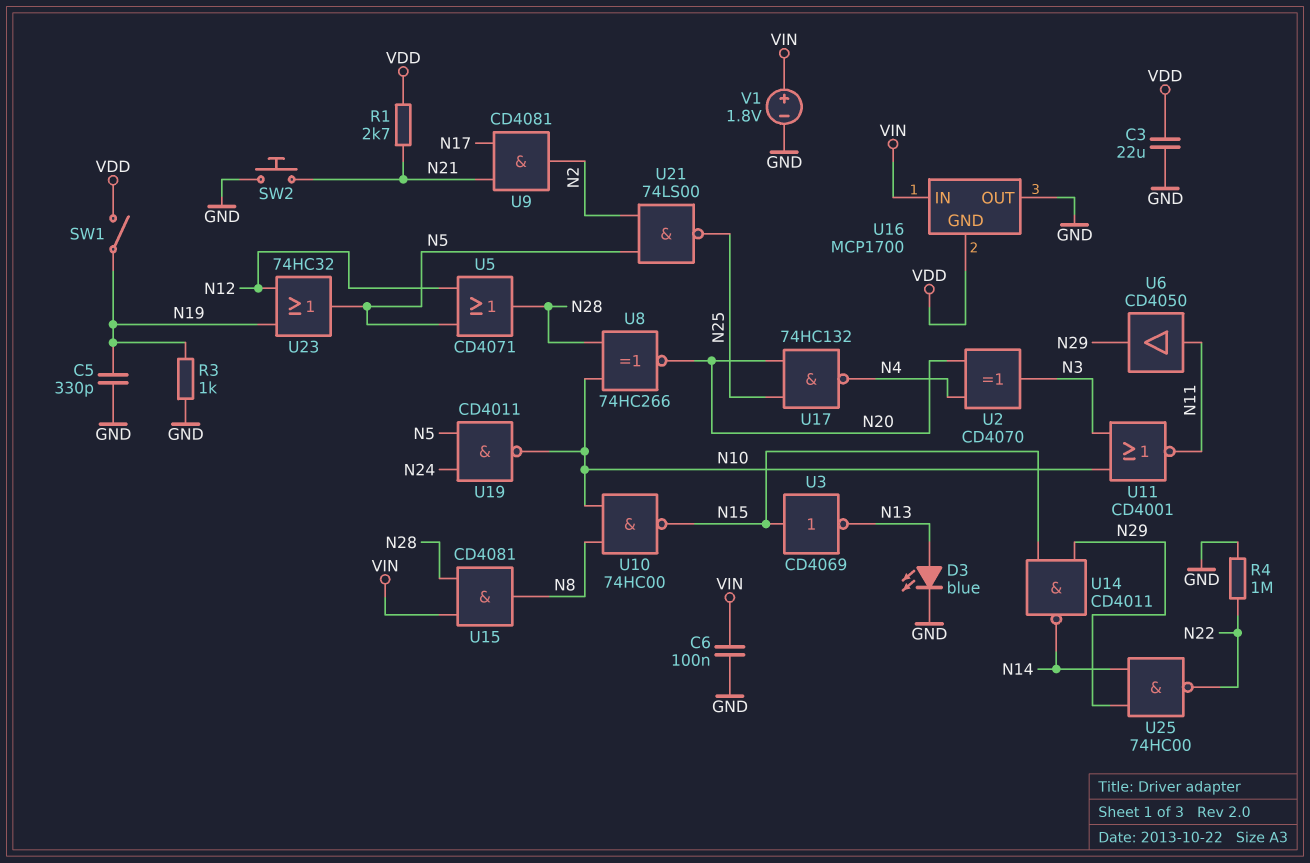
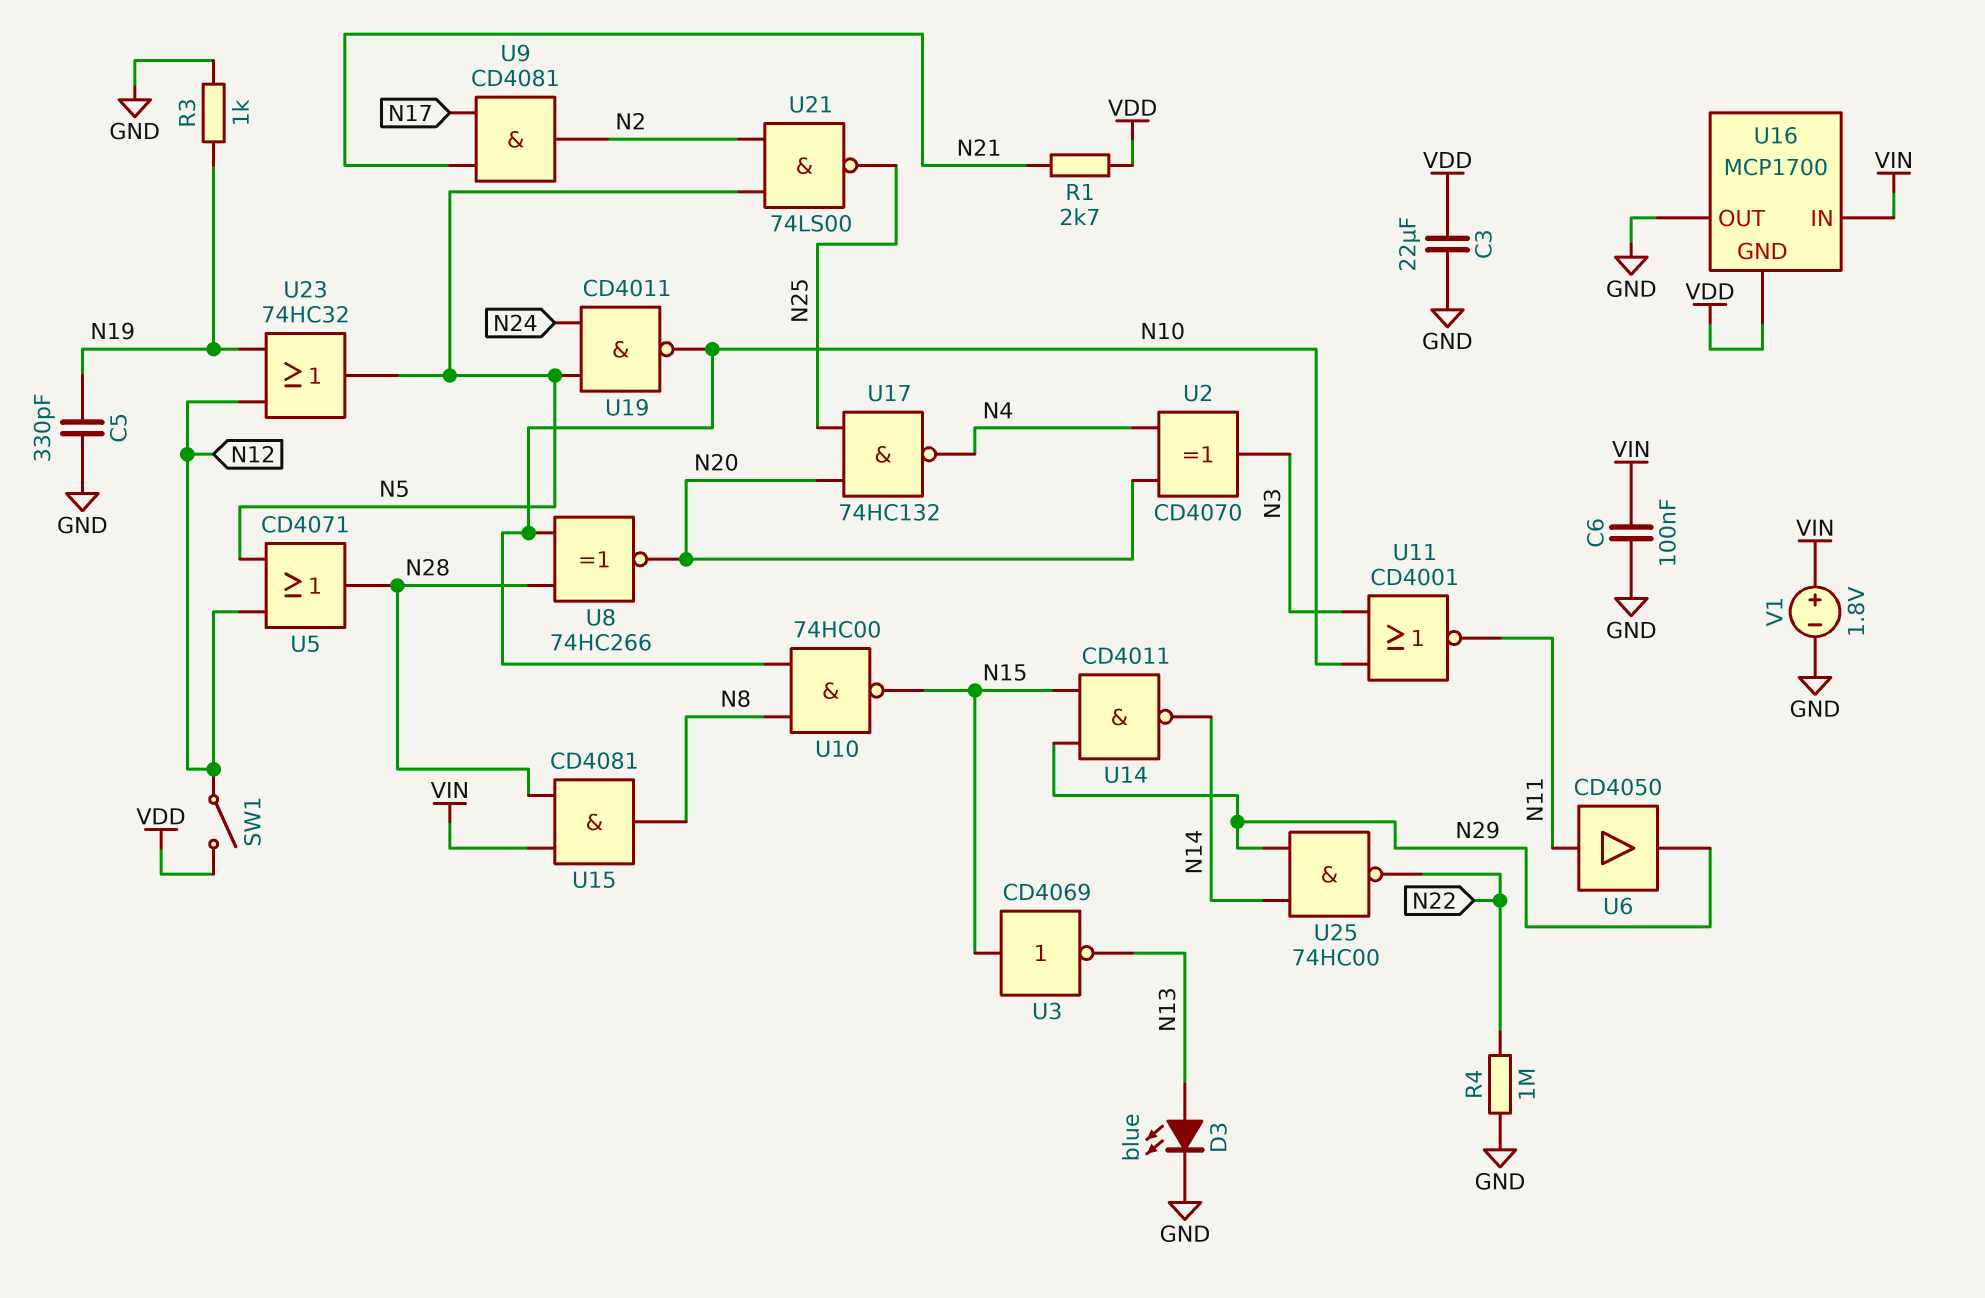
SW1: switch (N19, VDD) -> switch (N12, VDD)
SW2: button (GND, N21) -> none

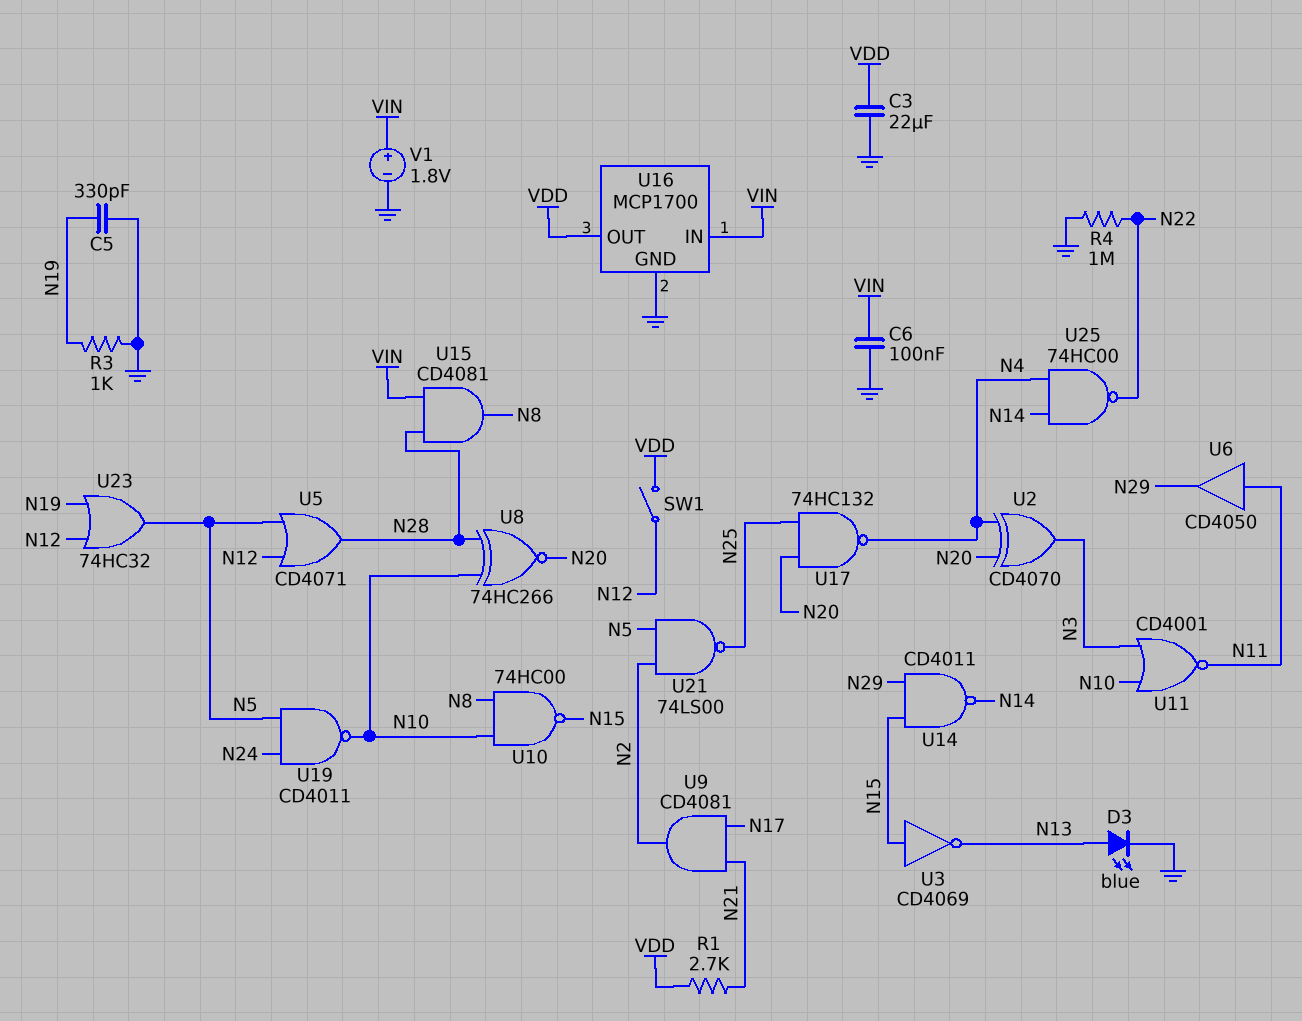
U16 pin GND: VDD -> GND
U16 pin OUT: GND -> VDD
U25: NAND 74HC00 (in N14, in N29, out N22) -> NAND 74HC00 (in N4, in N14, out N22)

